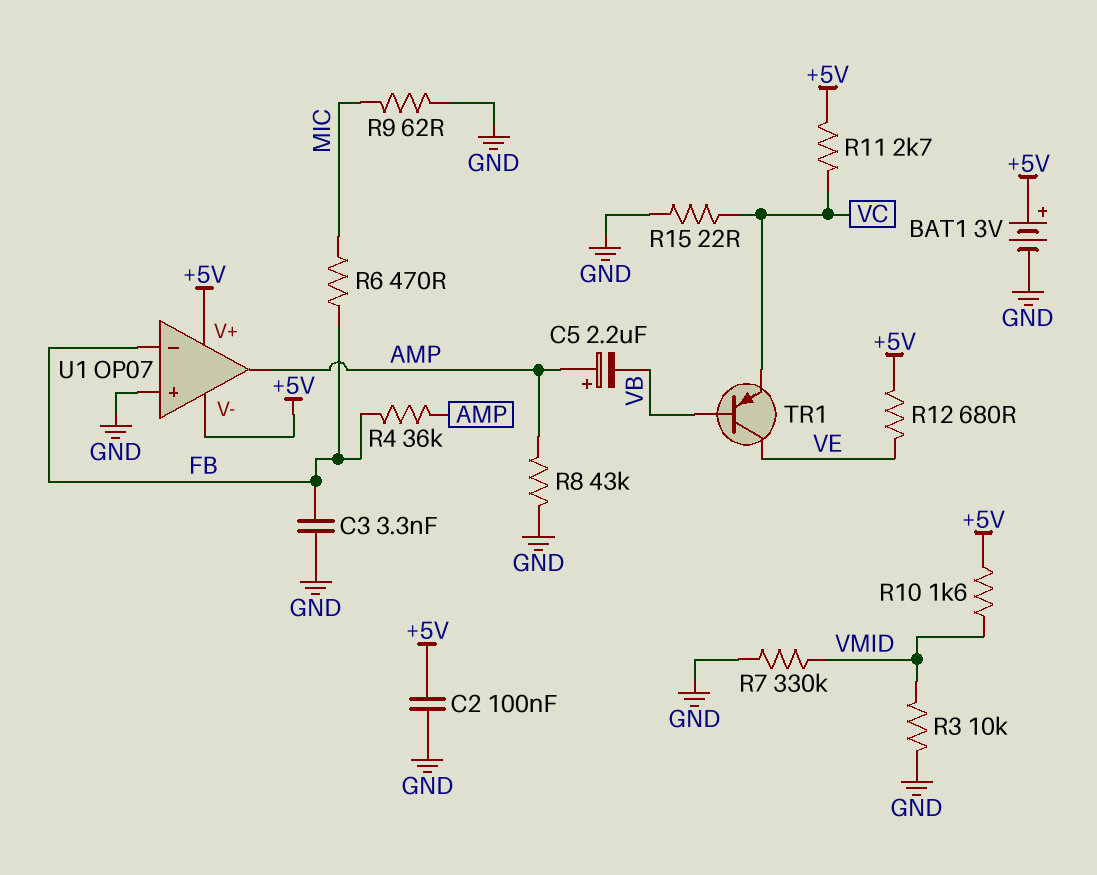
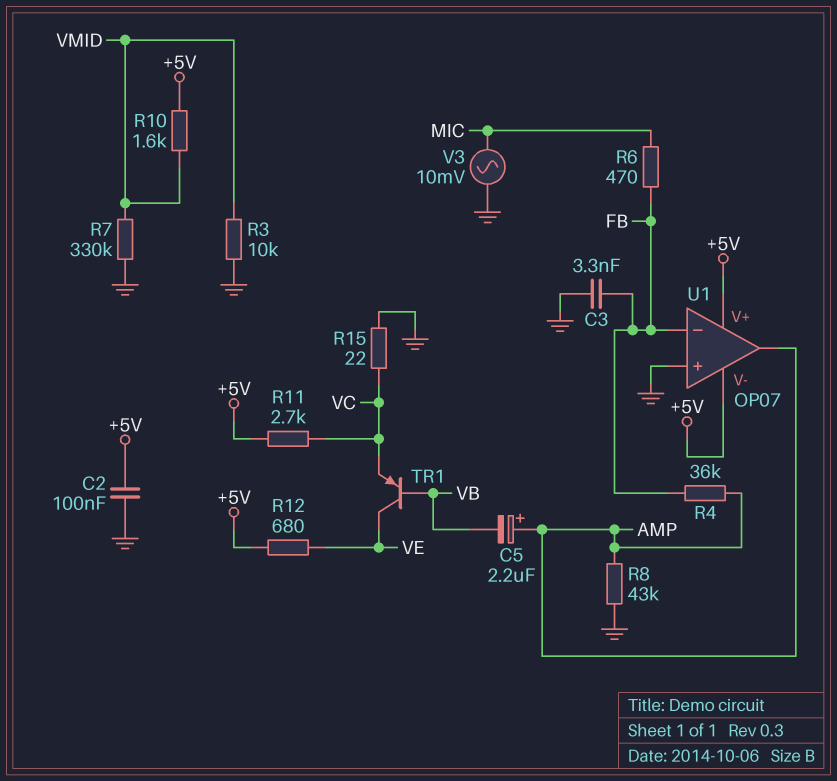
BAT1: 3V (plus +5V, minus GND) -> none
R9: 62 (GND, MIC) -> none
V3: none -> AC 10mV (GND, MIC)

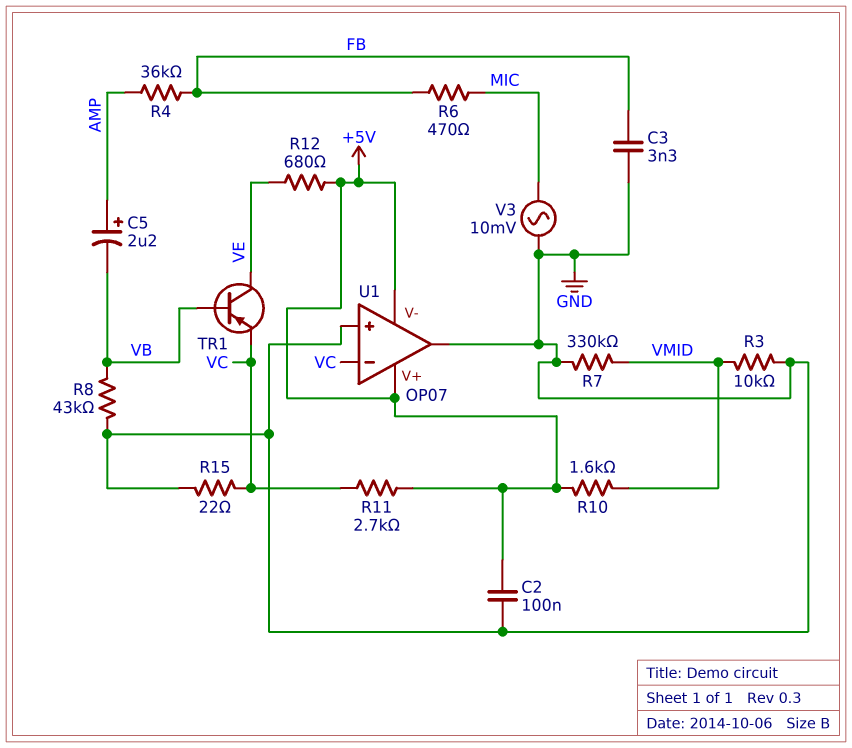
R8: 43k (AMP, GND) -> 43k (GND, VB)
U1 pin in-: FB -> VC
U1 pin out: AMP -> GND

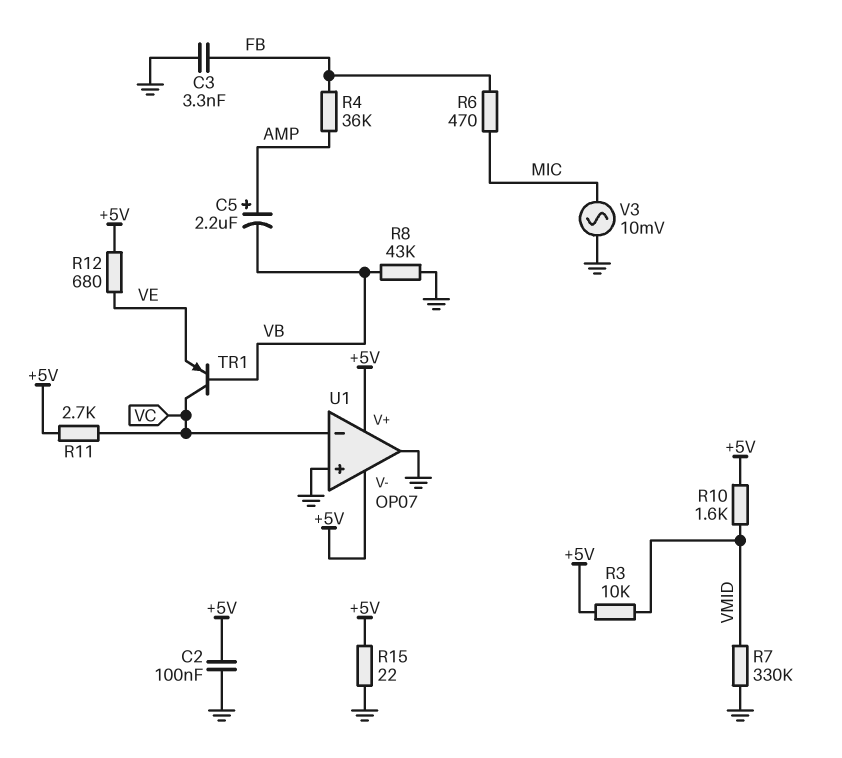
R3: 10k (GND, VMID) -> 10k (+5V, VMID)
R15: 22 (GND, VC) -> 22 (+5V, GND)
TR1: PNP (B VB, C VE, E VC) -> PNP (B VB, C VC, E VE)

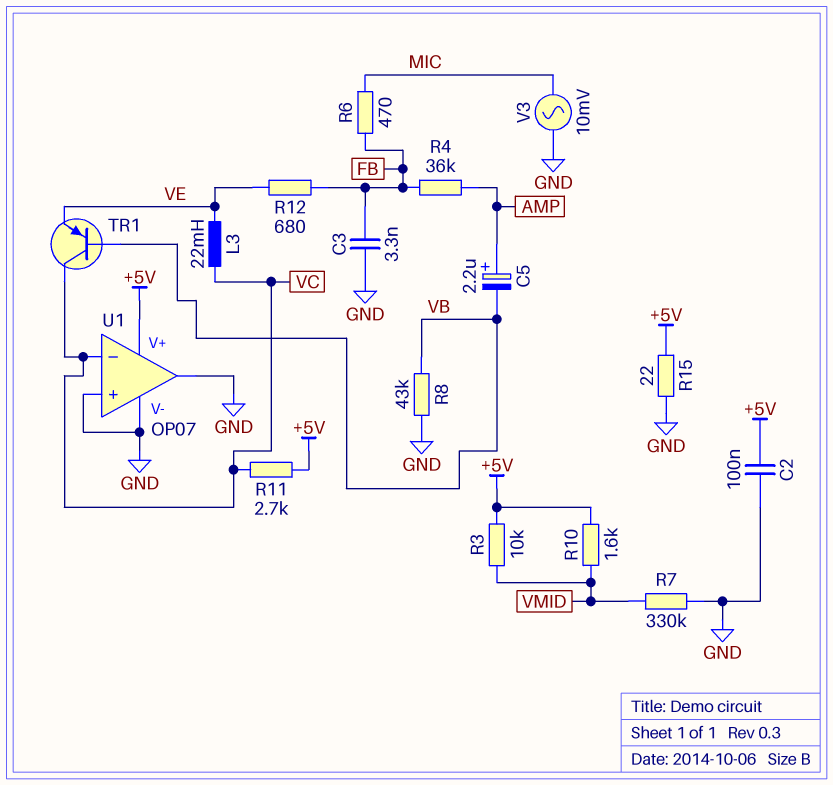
L3: none -> 22mH (VC, VE)
R12: 680 (+5V, VE) -> 680 (FB, VE)
U1 pin V-: +5V -> GND

